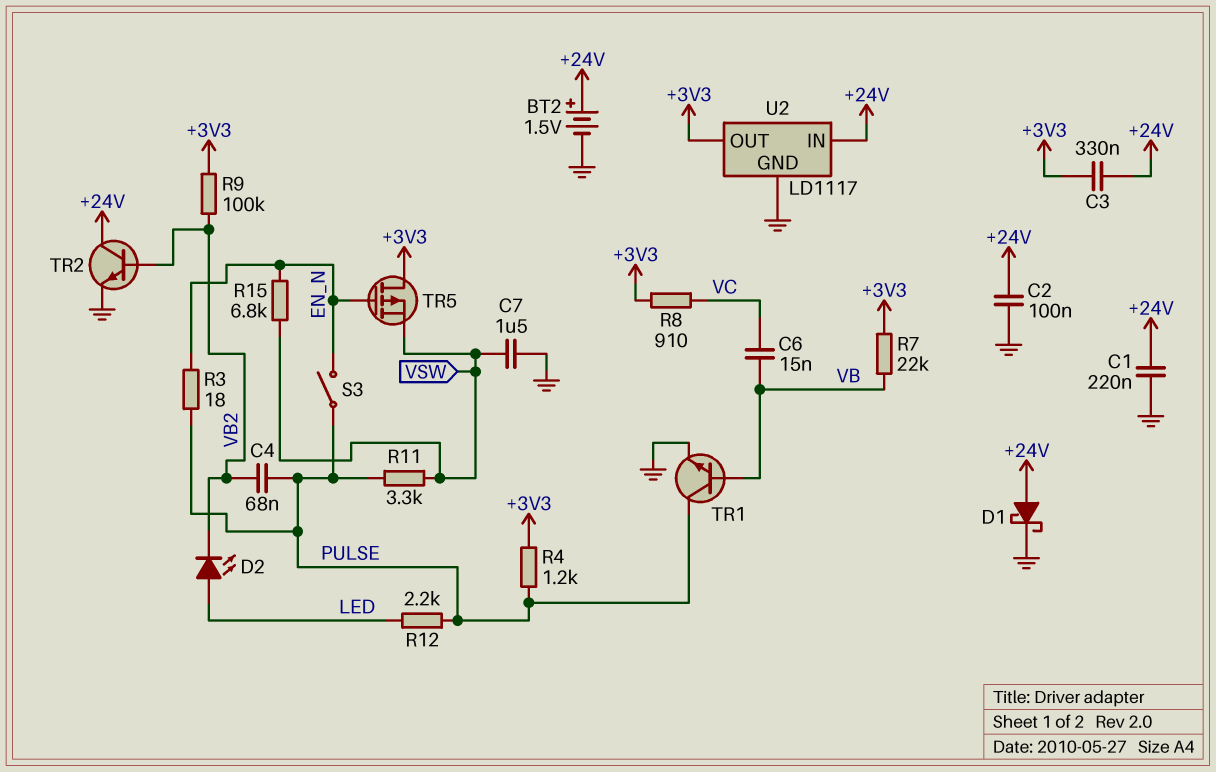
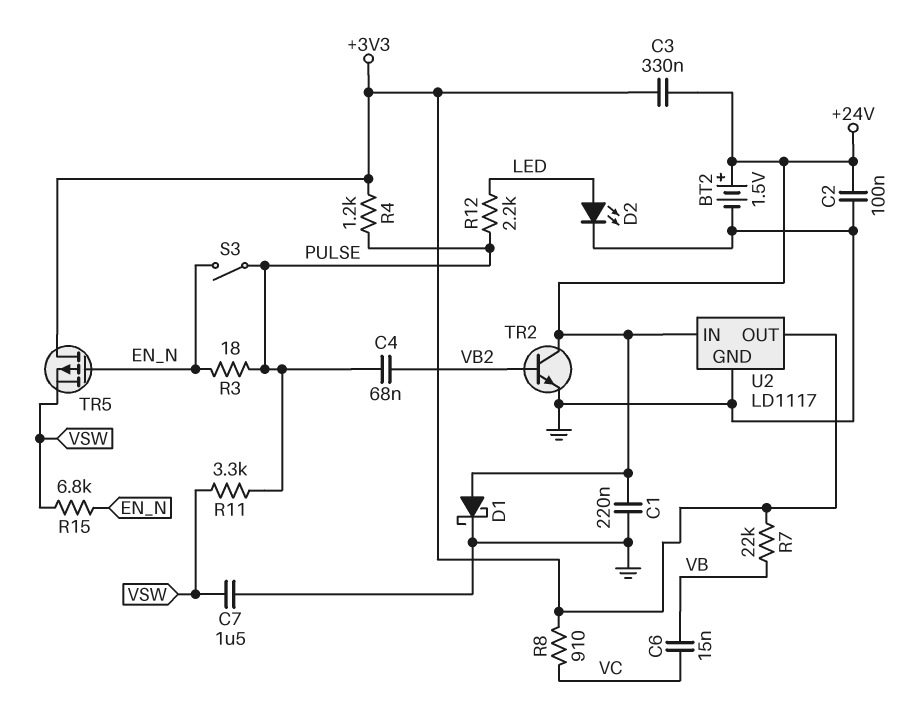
D2: LED (A LED, K VB2) -> LED (A LED, K GND)
R9: 100k (+3V3, VB2) -> none
TR1: NPN (B VB, C PULSE, E GND) -> none

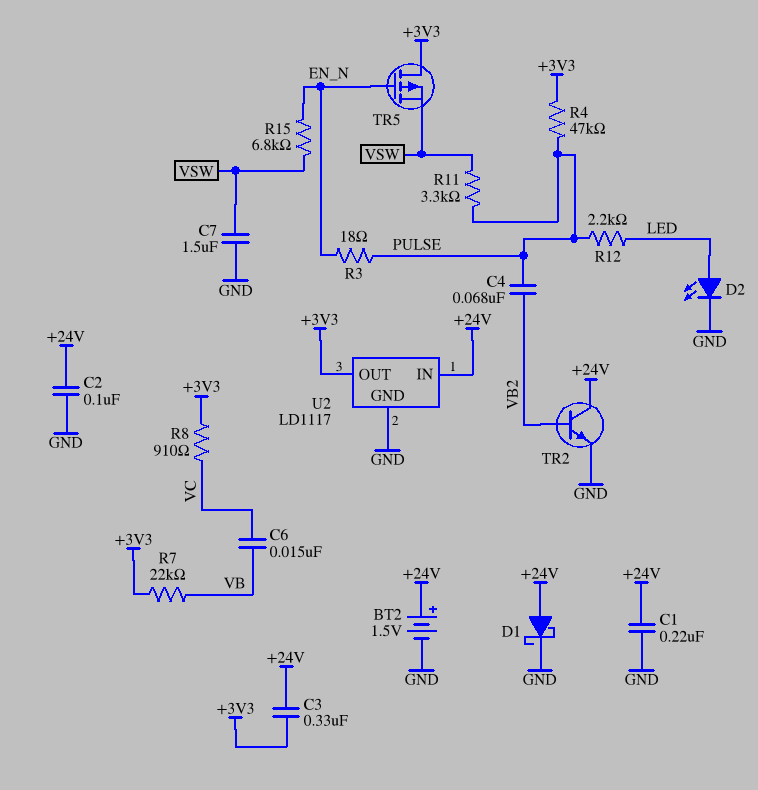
R4: 1.2k (+3V3, PULSE) -> 47k (+3V3, PULSE)
S3: switch (EN_N, PULSE) -> none

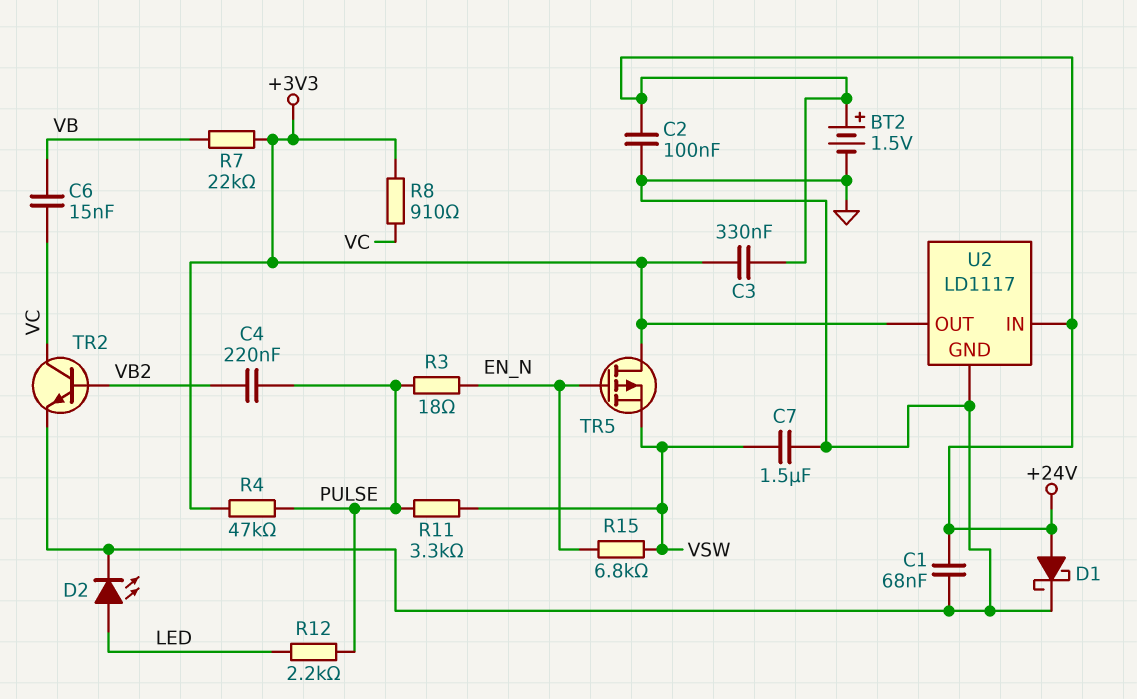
C1: 220nF (+24V, GND) -> 68nF (+24V, GND)
C4: 68nF (PULSE, VB2) -> 220nF (PULSE, VB2)
TR2: NPN (B VB2, C +24V, E GND) -> NPN (B VB2, C VC, E GND)

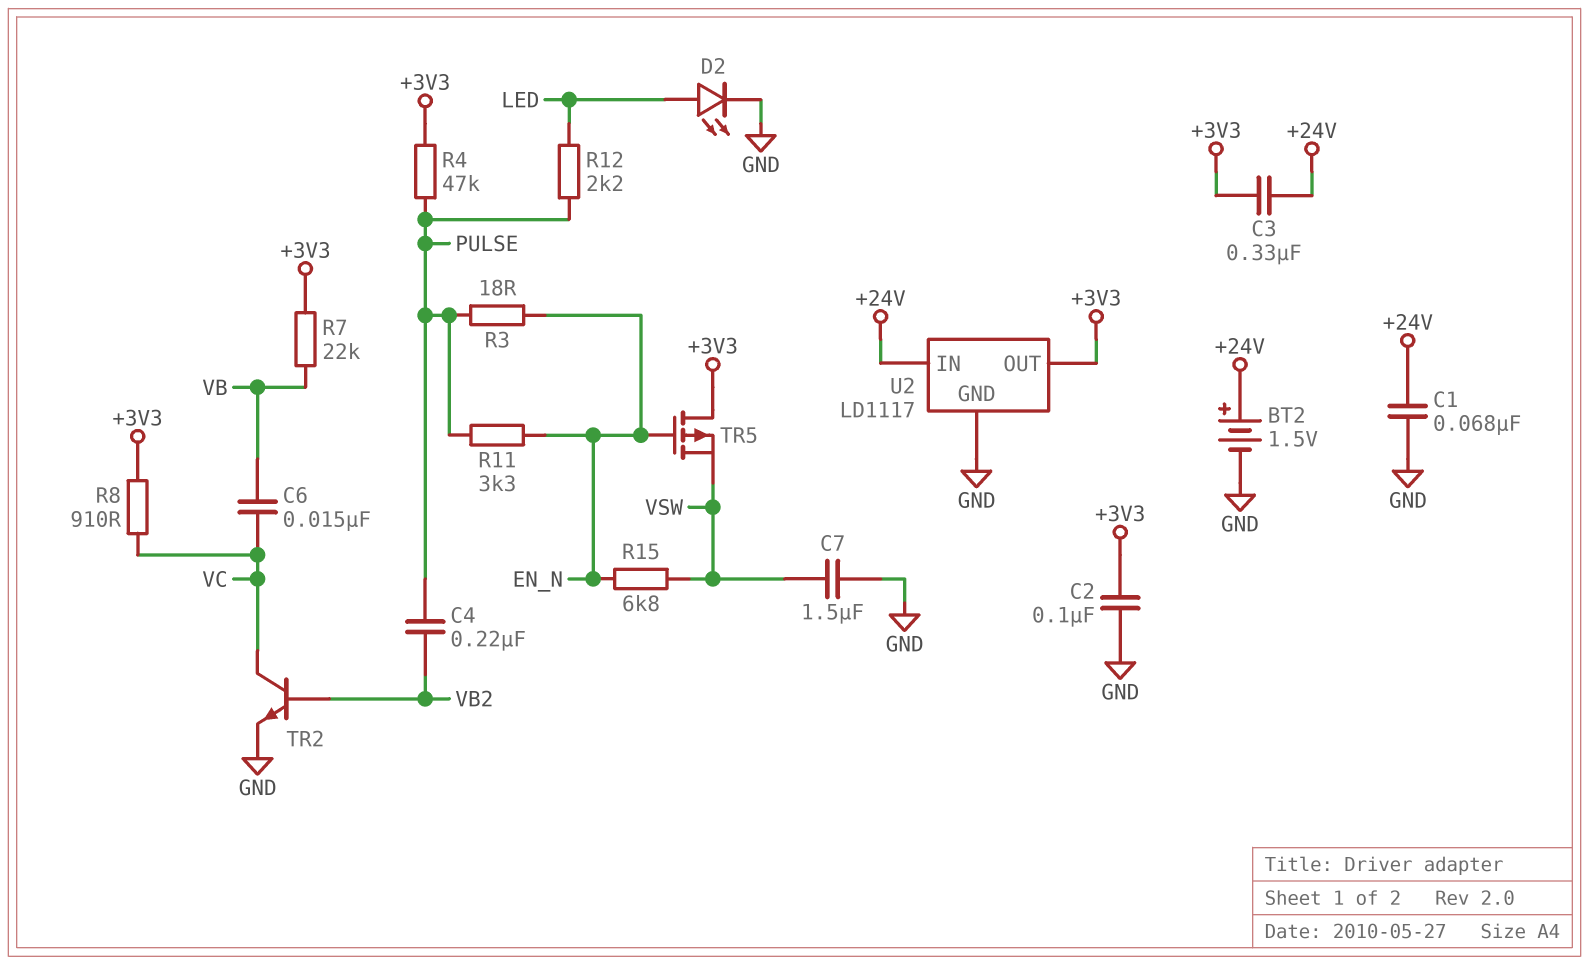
C2: 100nF (+24V, GND) -> 100nF (+3V3, GND)
D1: schottky (A +24V, K GND) -> none
R11: 3.3k (PULSE, VSW) -> 3.3k (EN_N, PULSE)

